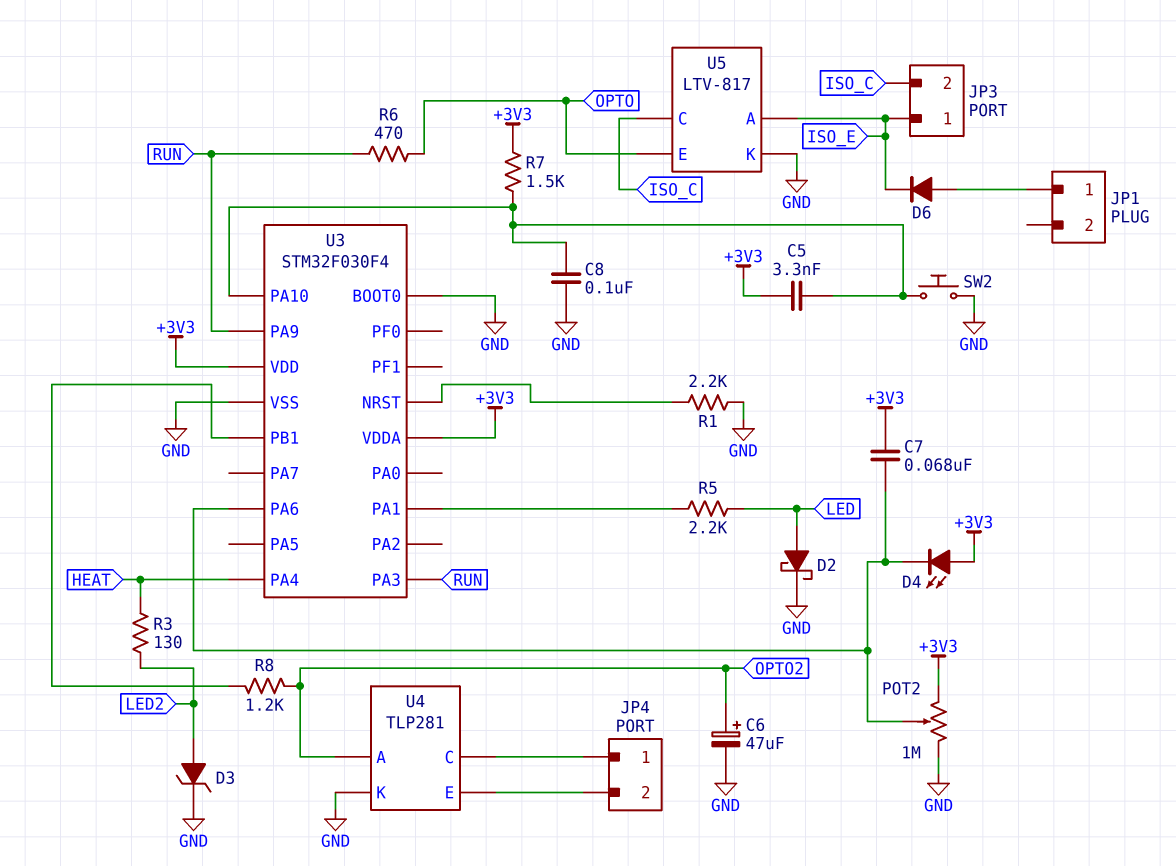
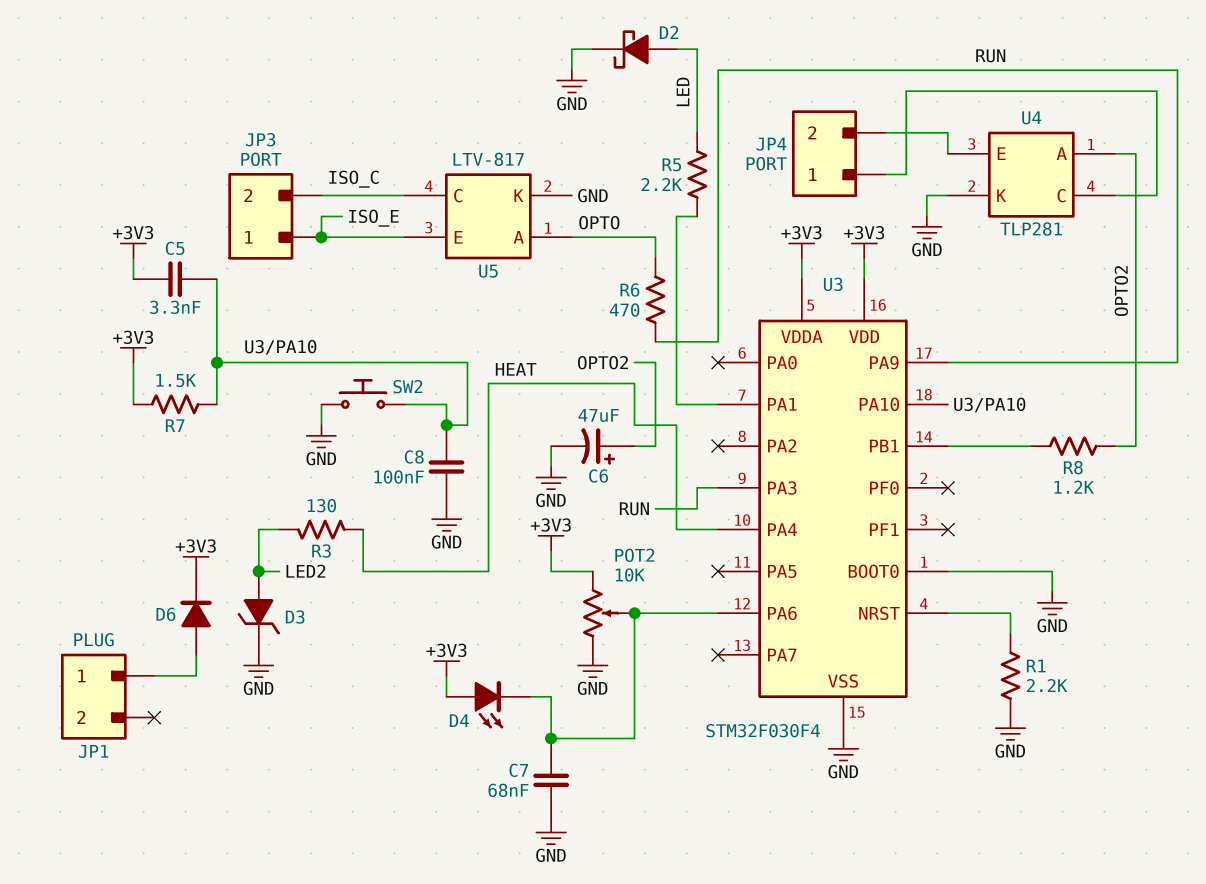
C7: 68nF (+3V3, U3/PA6) -> 68nF (GND, U3/PA6)
D6: diode (A JP1/1, K ISO_E) -> diode (A JP1/1, K +3V3)
POT2: 1M (+3V3, GND, wiper U3/PA6) -> 10k (+3V3, GND, wiper U3/PA6)
U5 pin A: ISO_E -> OPTO
U5 pin E: OPTO -> ISO_E

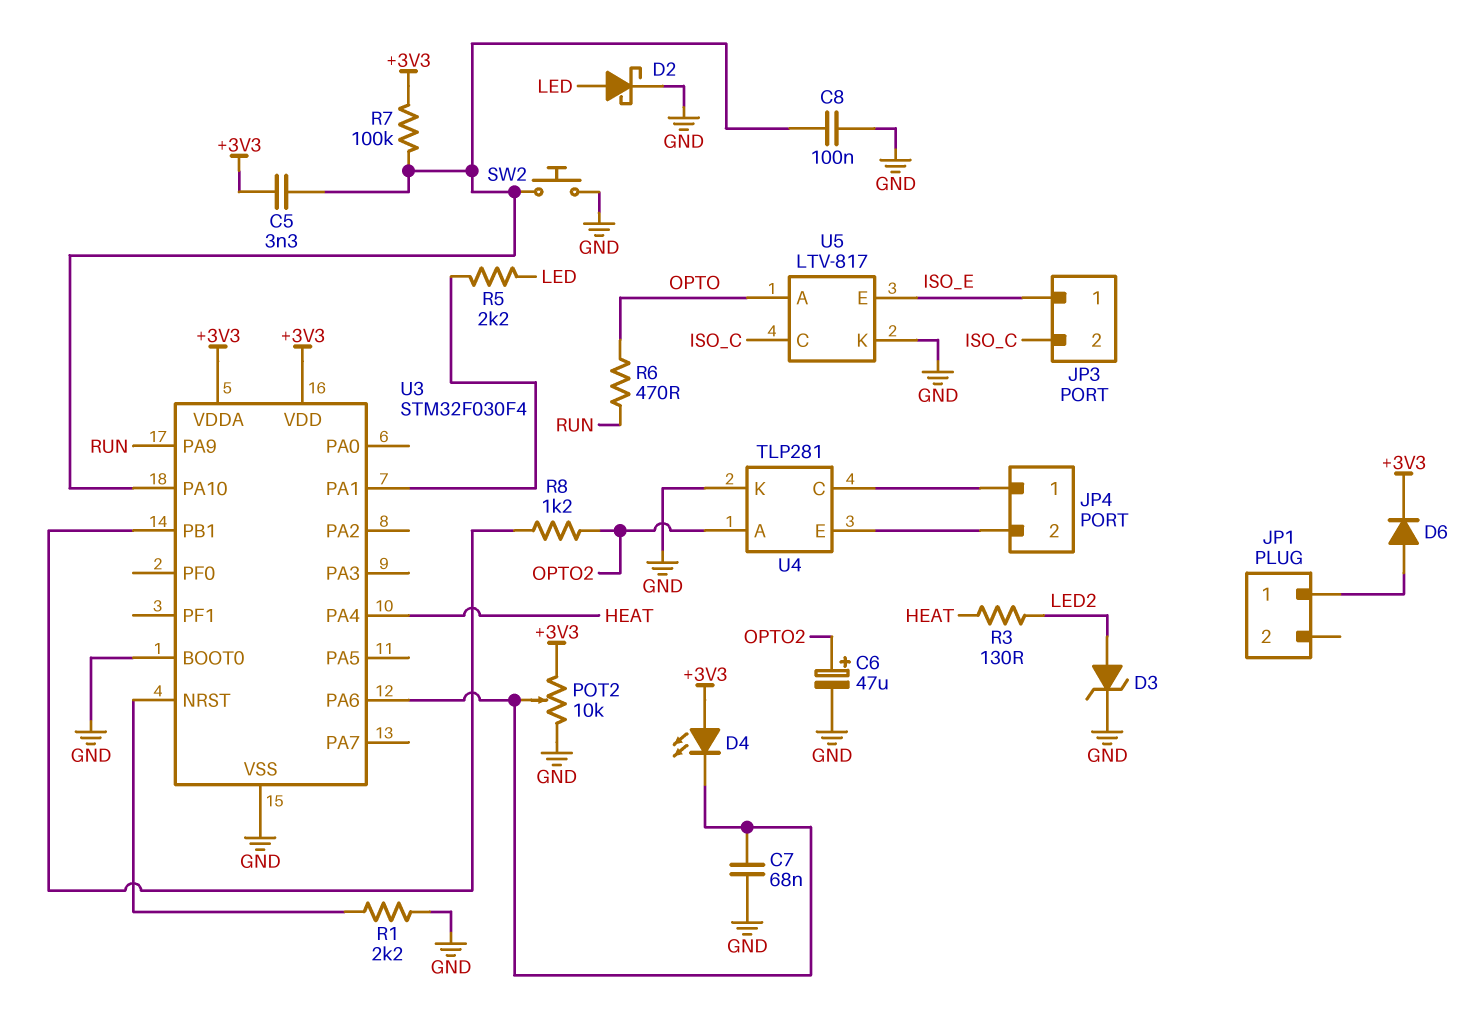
R7: 1.5k (+3V3, U3/PA10) -> 100k (+3V3, U3/PA10)
U3 pin PA3: RUN -> none

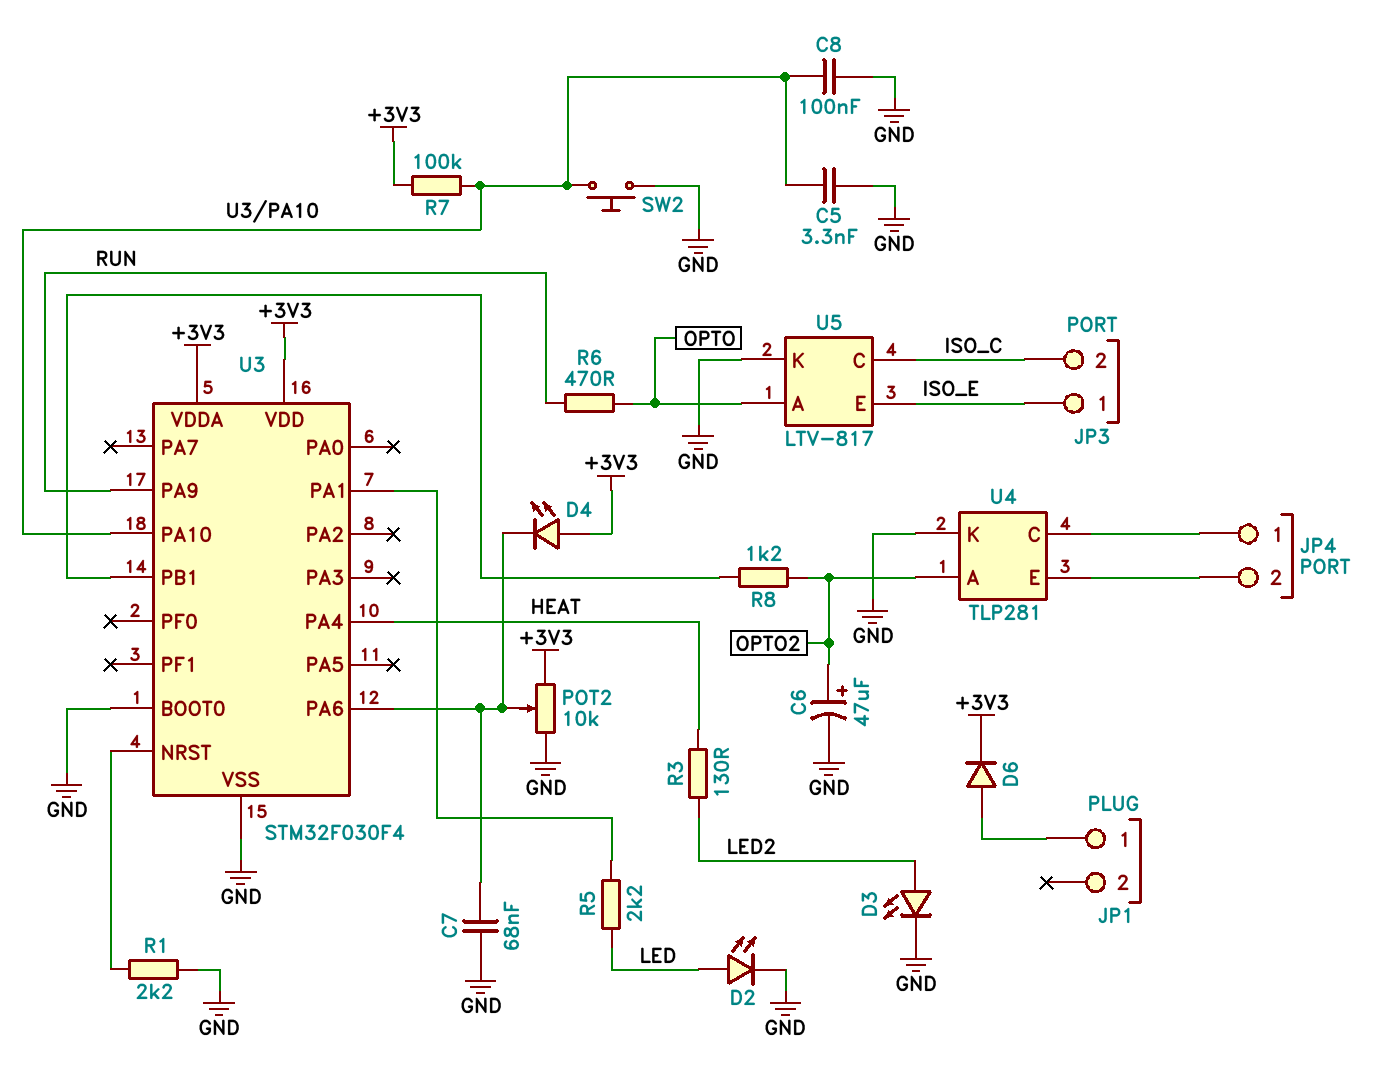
C5: 3.3nF (+3V3, U3/PA10) -> 3.3nF (GND, U3/PA10)
D2: schottky (A LED, K GND) -> LED (A LED, K GND)
D3: zener (A LED2, K GND) -> LED (A LED2, K GND)

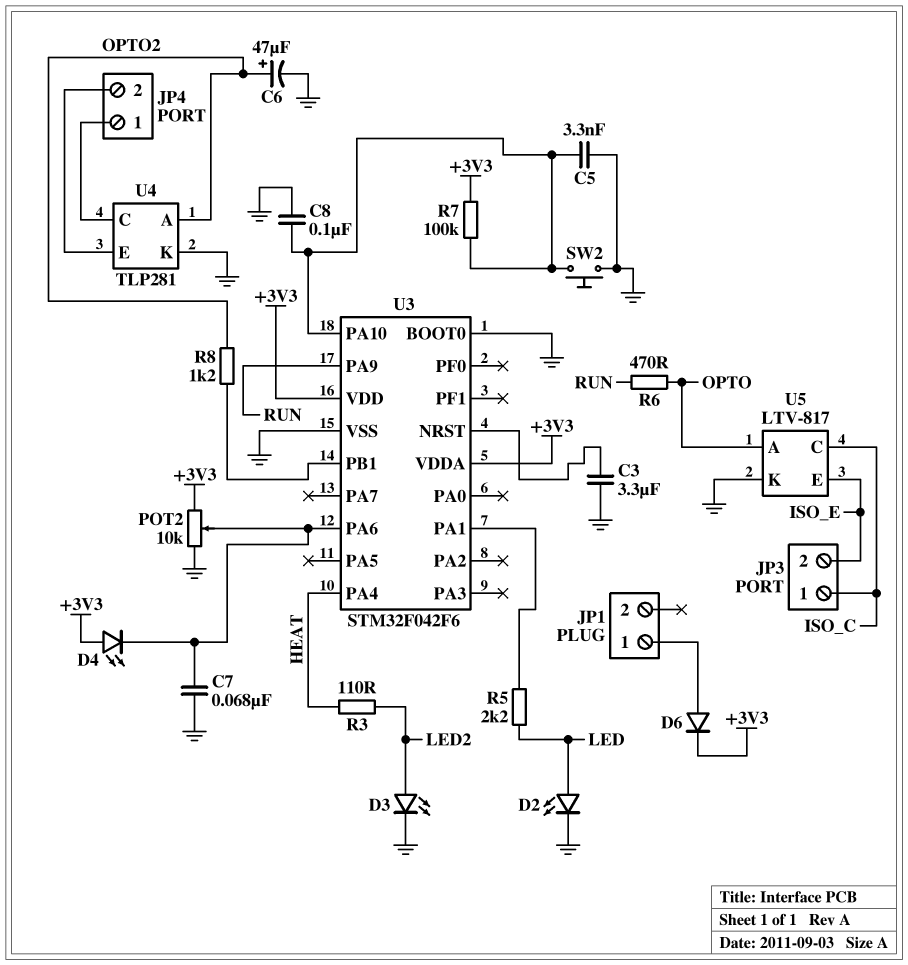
C3: none -> 3.3uF (GND, U3/NRST)
JP3 pin 1: ISO_E -> ISO_C
JP3 pin 2: ISO_C -> ISO_E
R1: 2.2k (GND, U3/NRST) -> none
R3: 130 (HEAT, LED2) -> 110 (HEAT, LED2)
U3: STM32F030F4 -> STM32F042F6

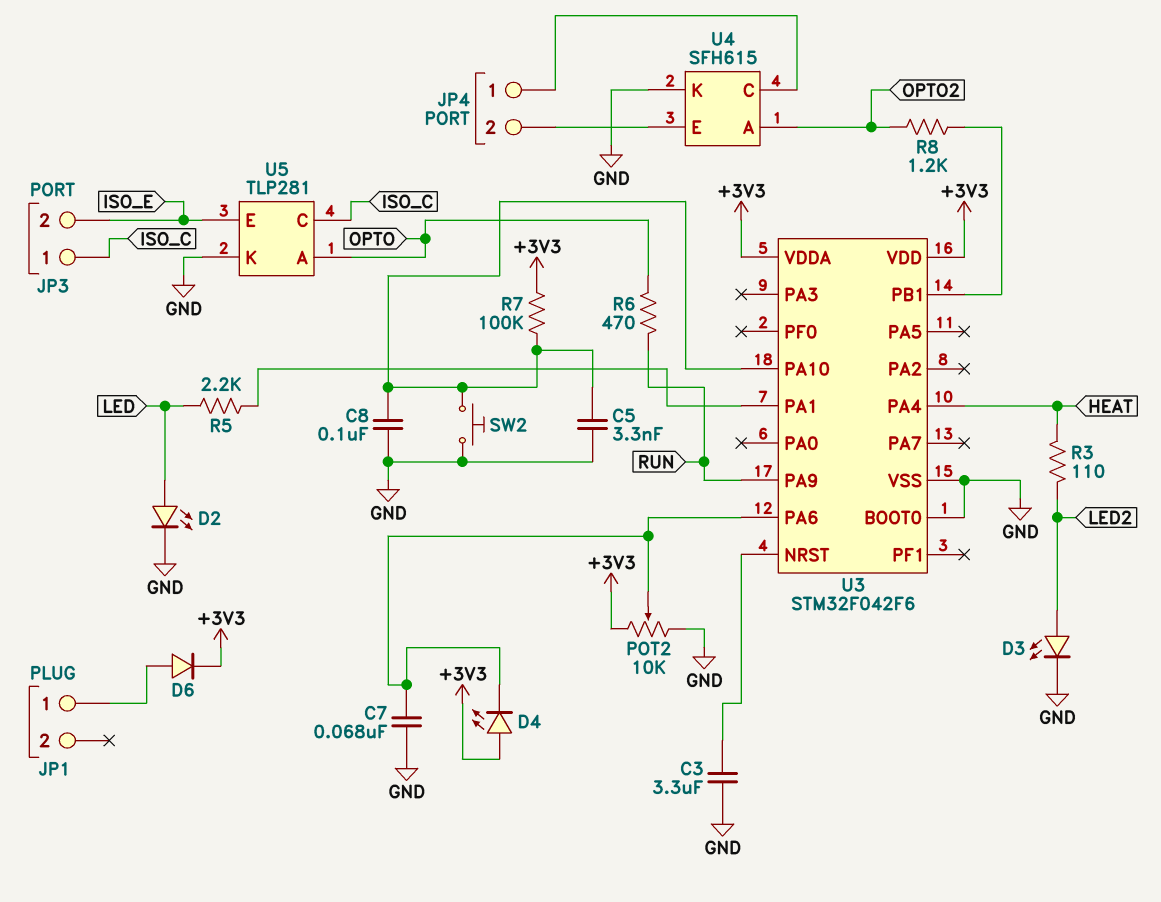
C6: 47uF (plus OPTO2, minus GND) -> none
U4: TLP281 -> SFH615
U5: LTV-817 -> TLP281

